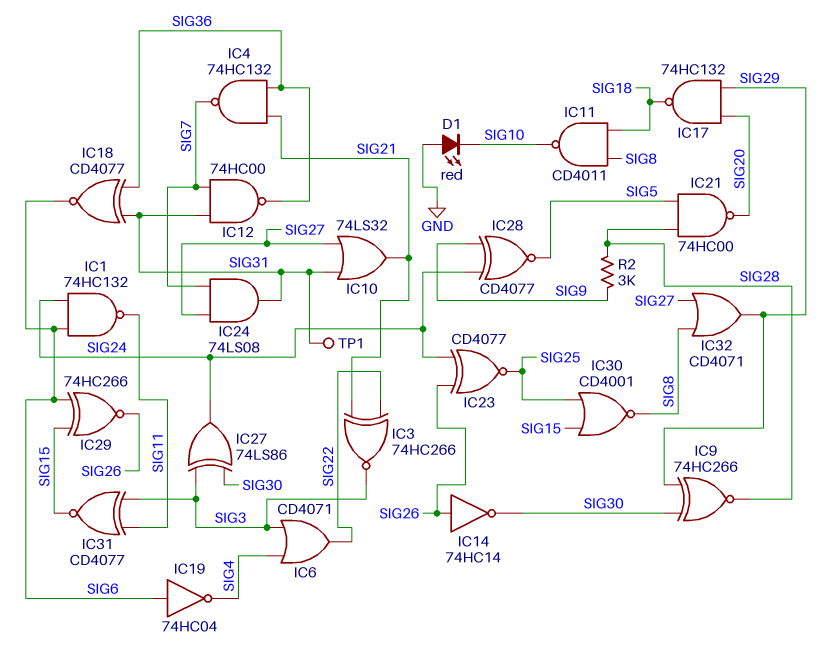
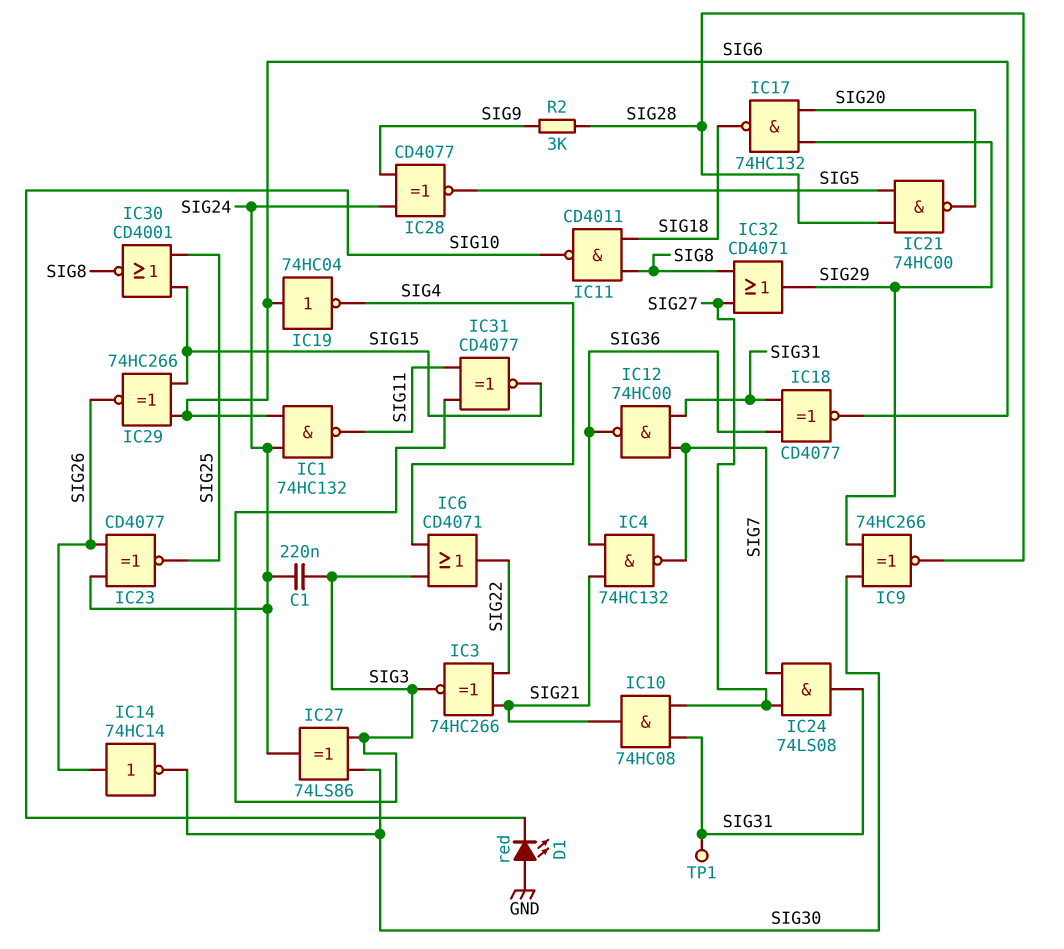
C1: none -> 220nF (SIG3, SIG24)
IC10: OR 74LS32 (in SIG27, in SIG31, out SIG21) -> AND 74HC08 (in SIG27, in SIG31, out SIG21)

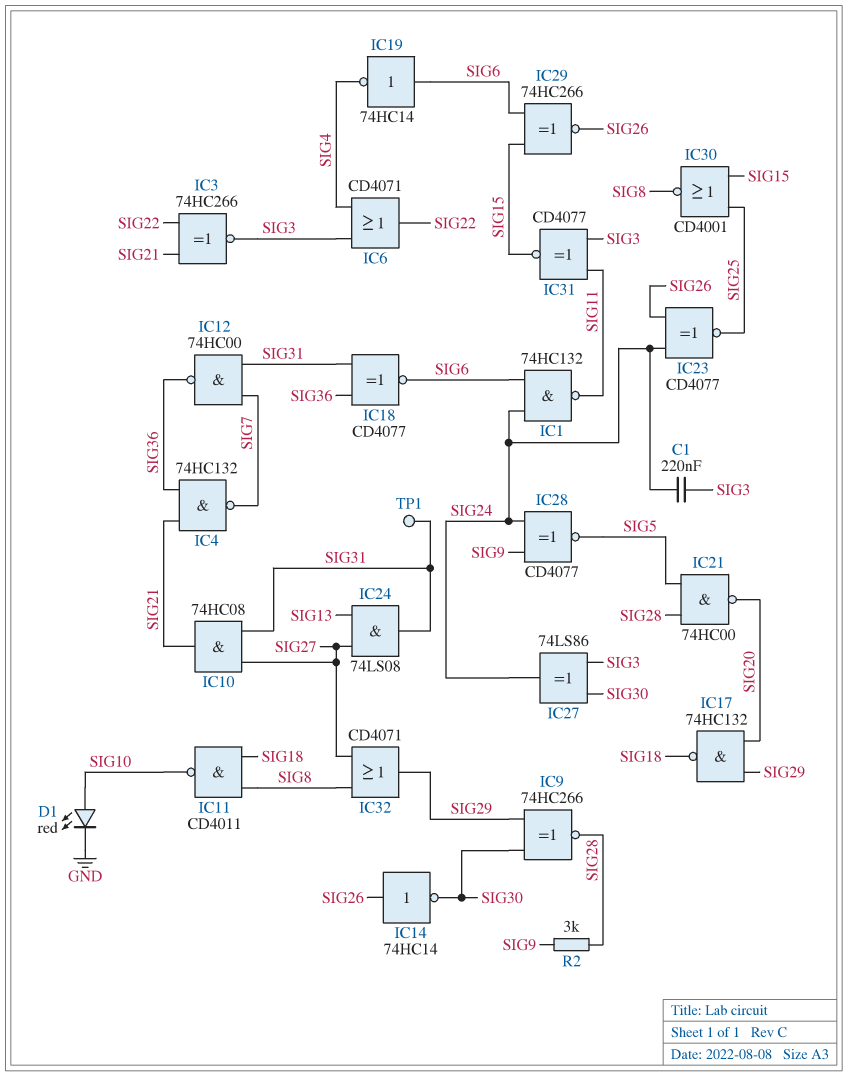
D1: LED red (A GND, K SIG10) -> LED red (A SIG10, K GND)
IC19: NOT 74HC04 (in SIG6, out SIG4) -> NOT 74HC14 (in SIG6, out SIG4)
IC24: AND 74LS08 (in SIG7, in SIG27, out SIG31) -> AND 74LS08 (in SIG13, in SIG27, out SIG31)

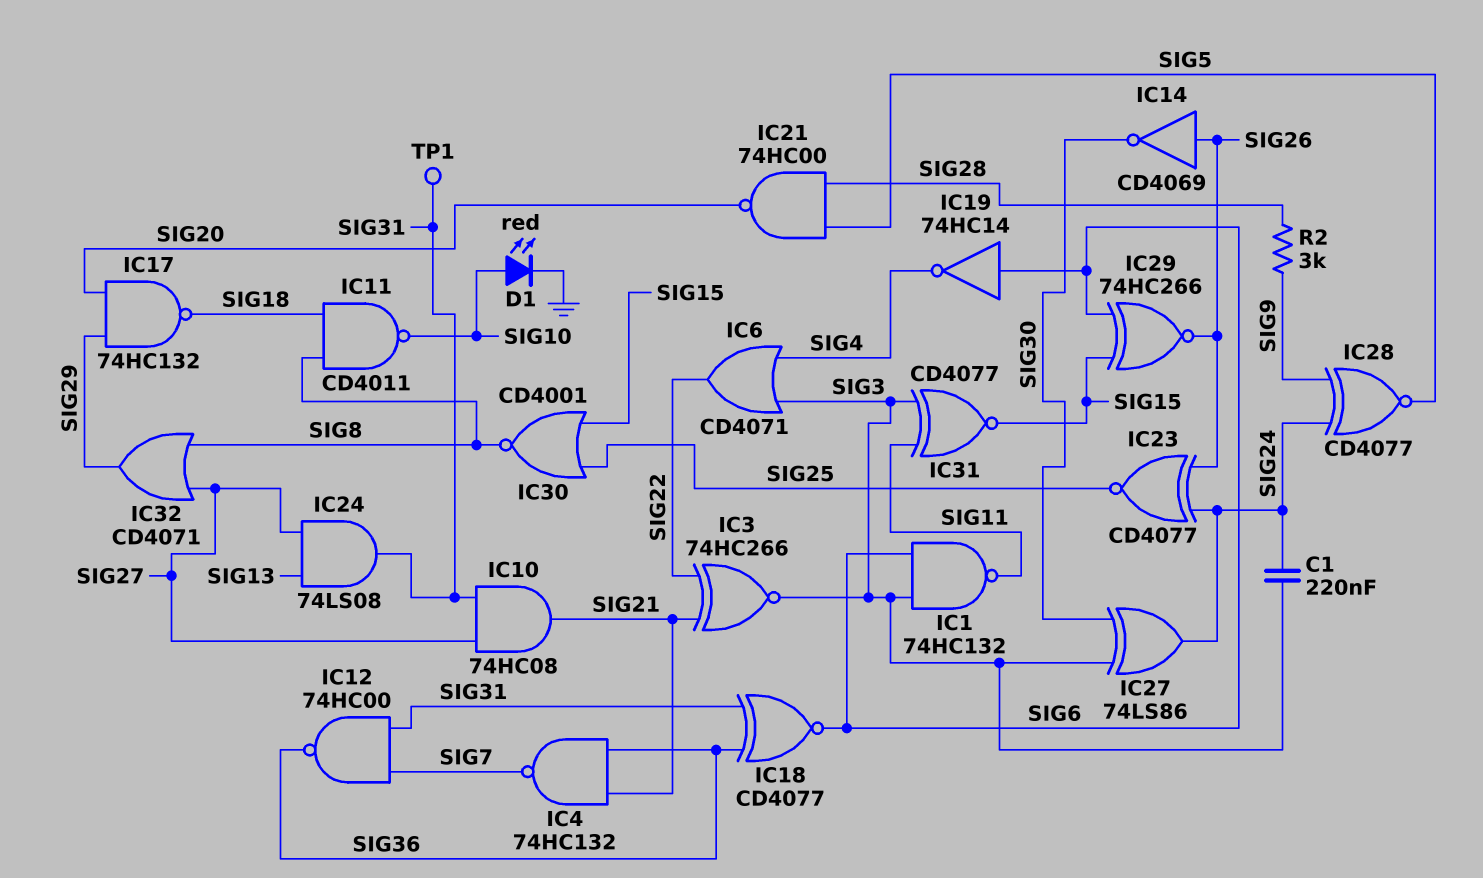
IC1: NAND 74HC132 (in SIG6, in SIG24, out SIG11) -> NAND 74HC132 (in SIG3, in SIG6, out SIG11)
IC9: XNOR 74HC266 (in SIG29, in SIG30, out SIG28) -> none
IC14: NOT 74HC14 (in SIG26, out SIG30) -> NOT CD4069 (in SIG26, out SIG30)

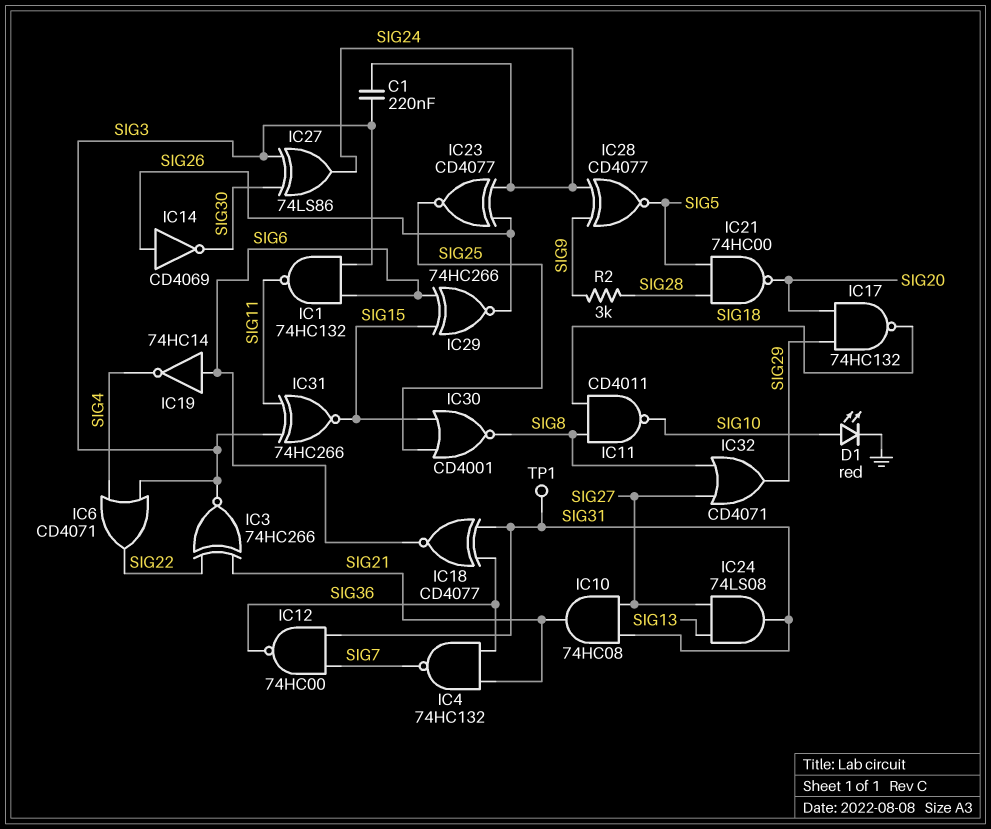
IC31: XNOR CD4077 (in SIG3, in SIG11, out SIG15) -> XNOR 74HC266 (in SIG3, in SIG11, out SIG15)

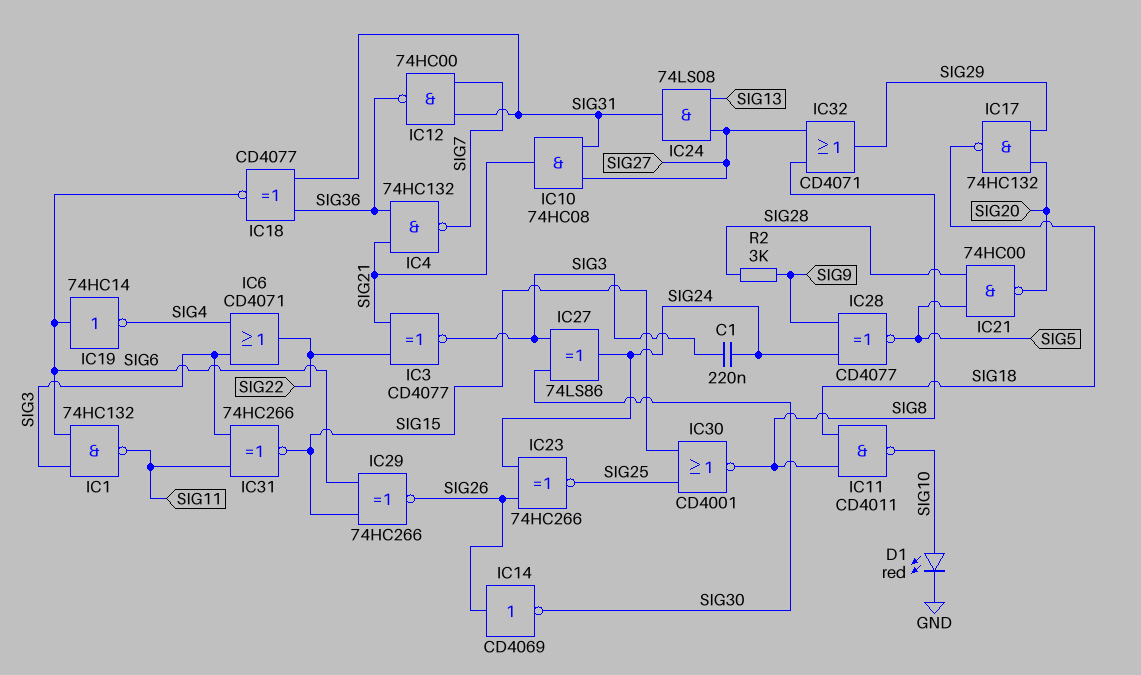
IC3: XNOR 74HC266 (in SIG21, in SIG22, out SIG3) -> XNOR CD4077 (in SIG21, in SIG22, out SIG3)
IC23: XNOR CD4077 (in SIG24, in SIG26, out SIG25) -> XNOR 74HC266 (in SIG24, in SIG26, out SIG25)
TP1: test point (SIG31) -> none

